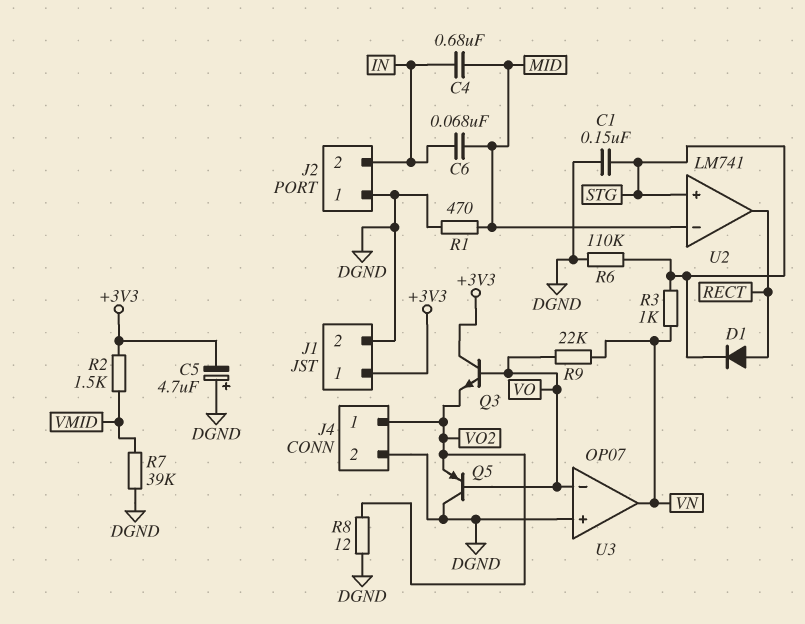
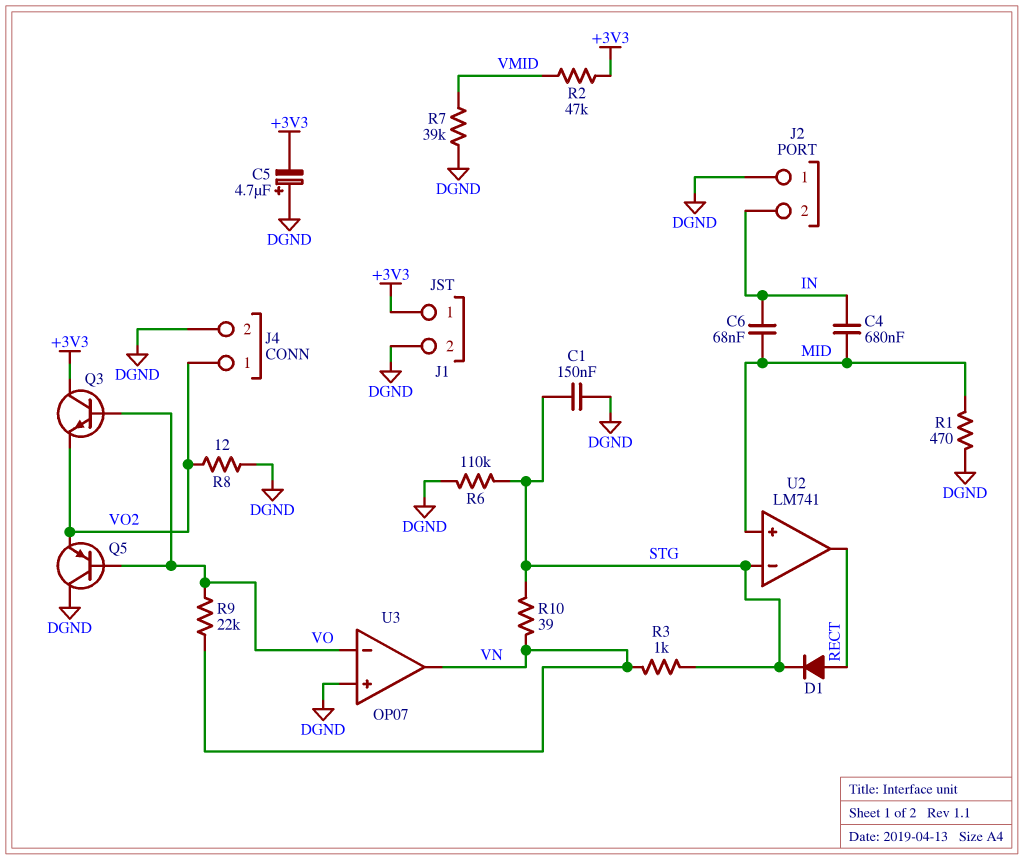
R2: 1.5k (+3V3, VMID) -> 47k (+3V3, VMID)
R10: none -> 39 (STG, VN)
U2 pin in+: STG -> MID
U2 pin in-: MID -> STG

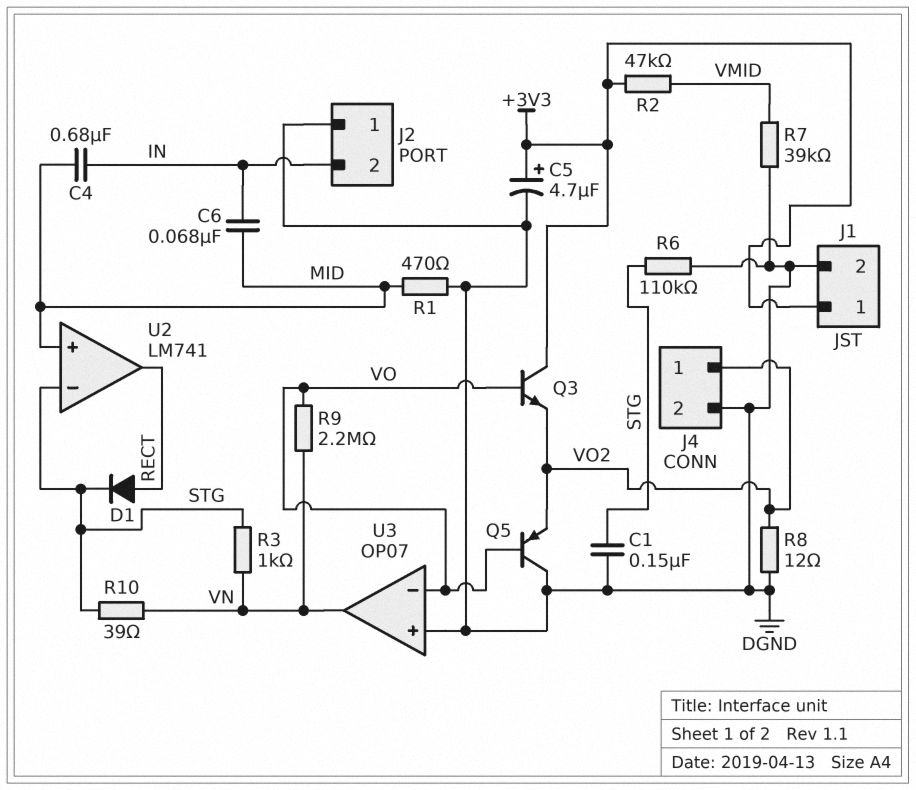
C5: 4.7uF (plus DGND, minus +3V3) -> 4.7uF (plus +3V3, minus DGND)
R9: 22k (VN, VO) -> 2.2M (VN, VO)

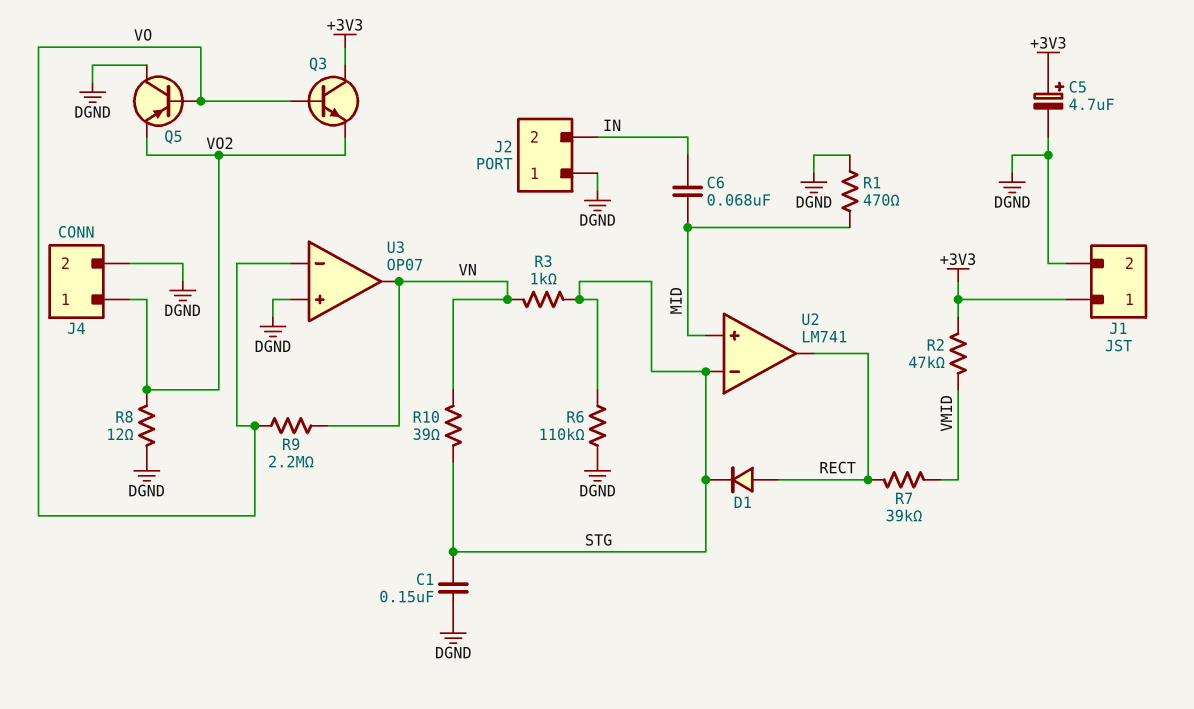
C4: 680nF (IN, MID) -> none
R7: 39k (DGND, VMID) -> 39k (RECT, VMID)

